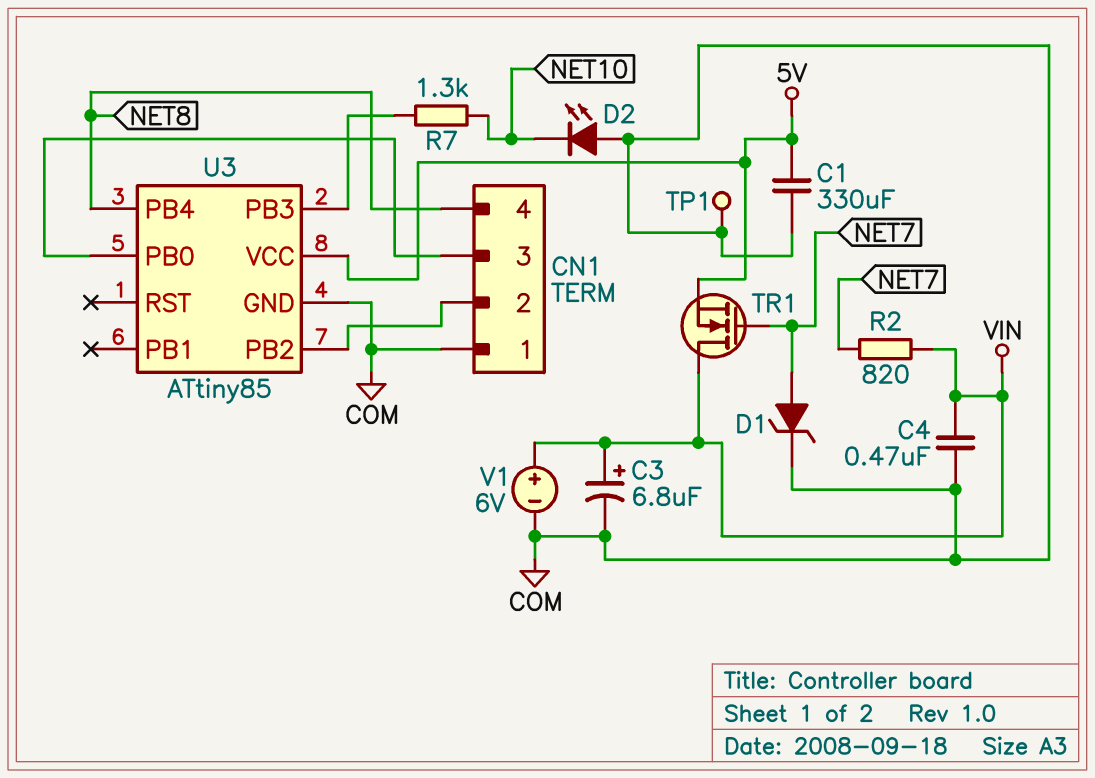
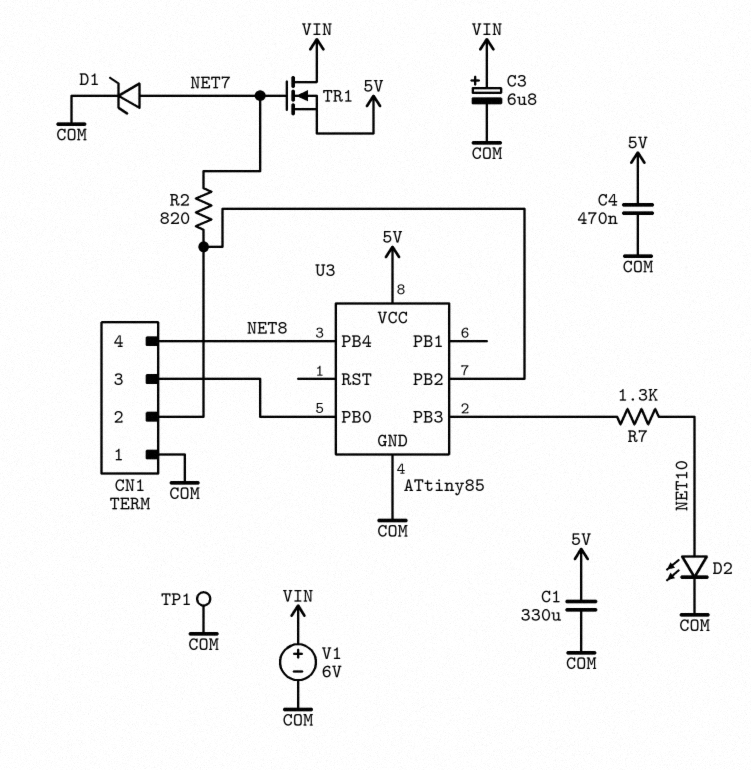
C4: 470nF (COM, VIN) -> 470nF (5V, COM)
D2: LED (A COM, K NET10) -> LED (A NET10, K COM)
R2: 820 (NET7, VIN) -> 820 (CN1/2, NET7)

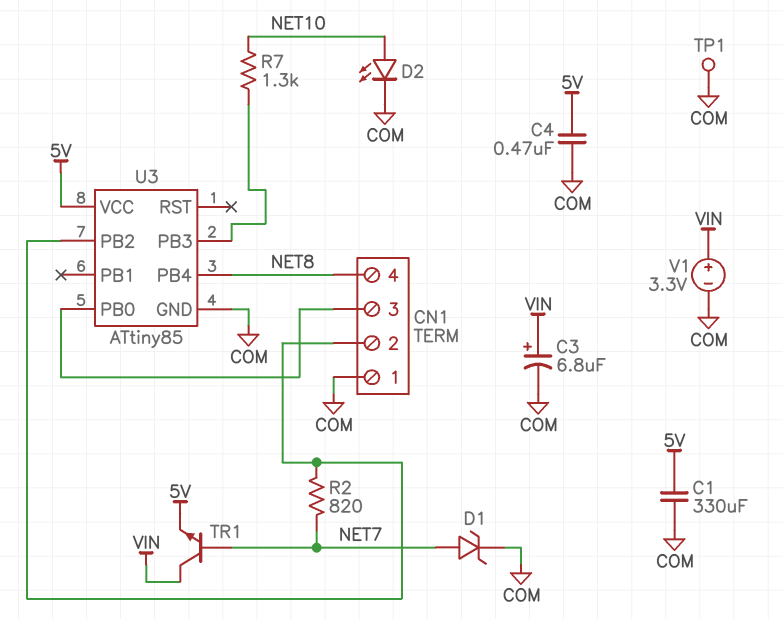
TR1: NMOS (G NET7, D VIN, S 5V) -> NPN (B NET7, C VIN, E 5V)
V1: 6V (plus VIN, minus COM) -> 3.3V (plus VIN, minus COM)

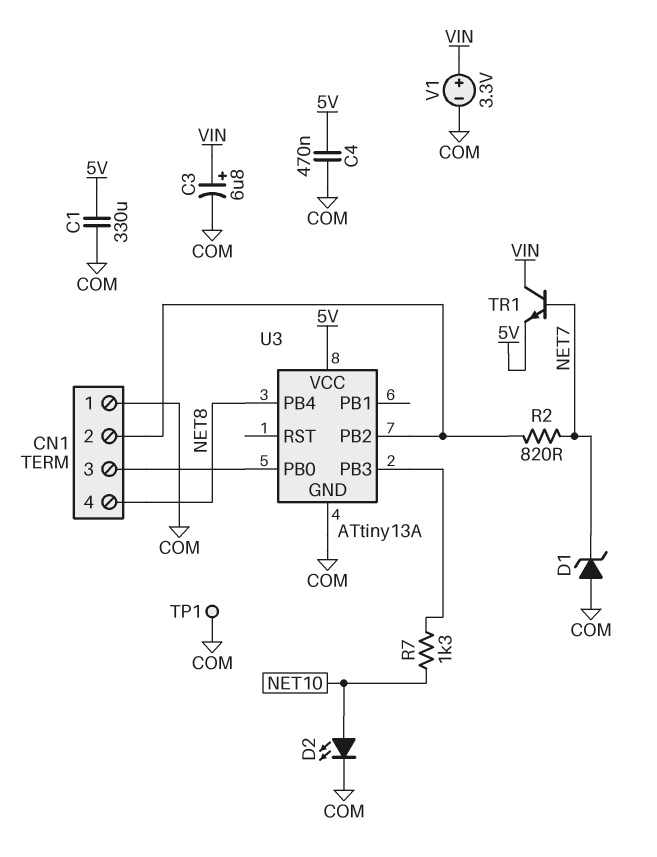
D1: zener (A NET7, K COM) -> zener (A COM, K NET7)
U3: ATtiny85 -> ATtiny13A

